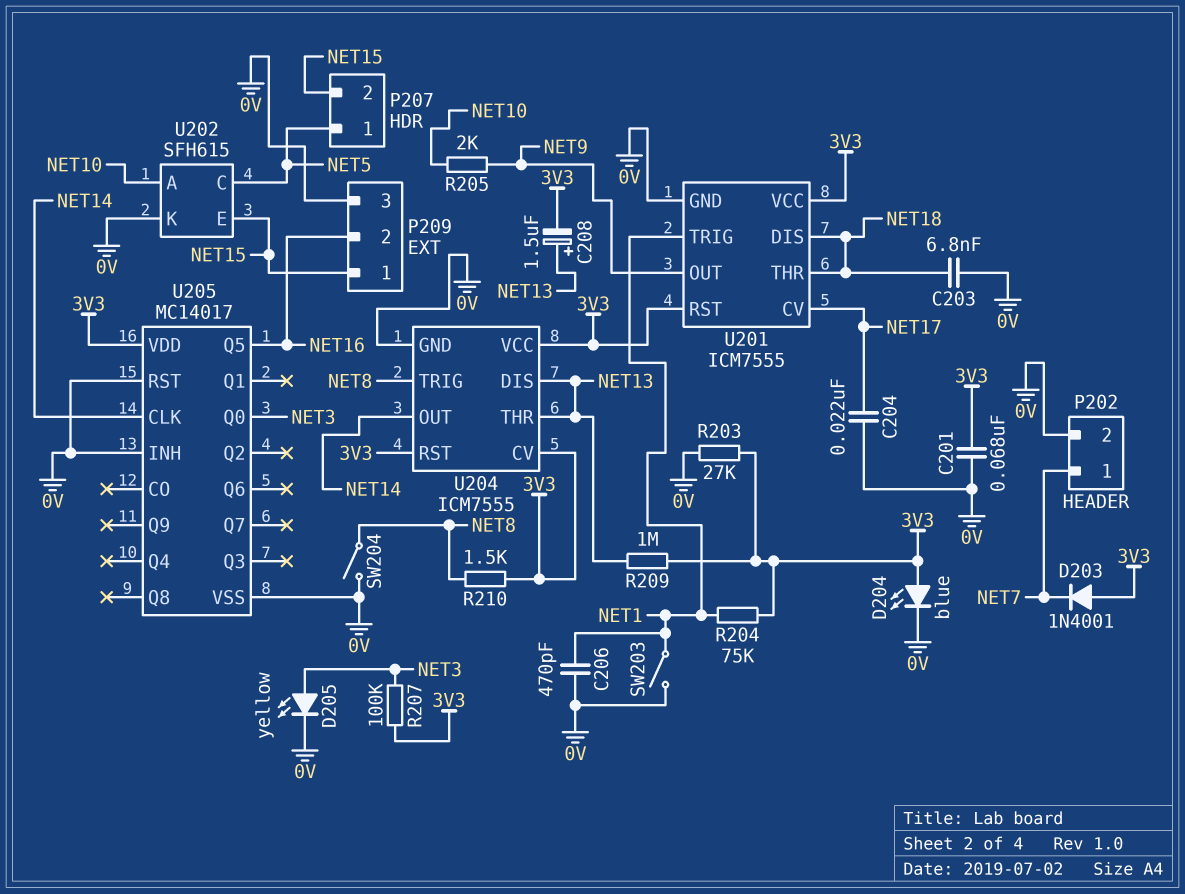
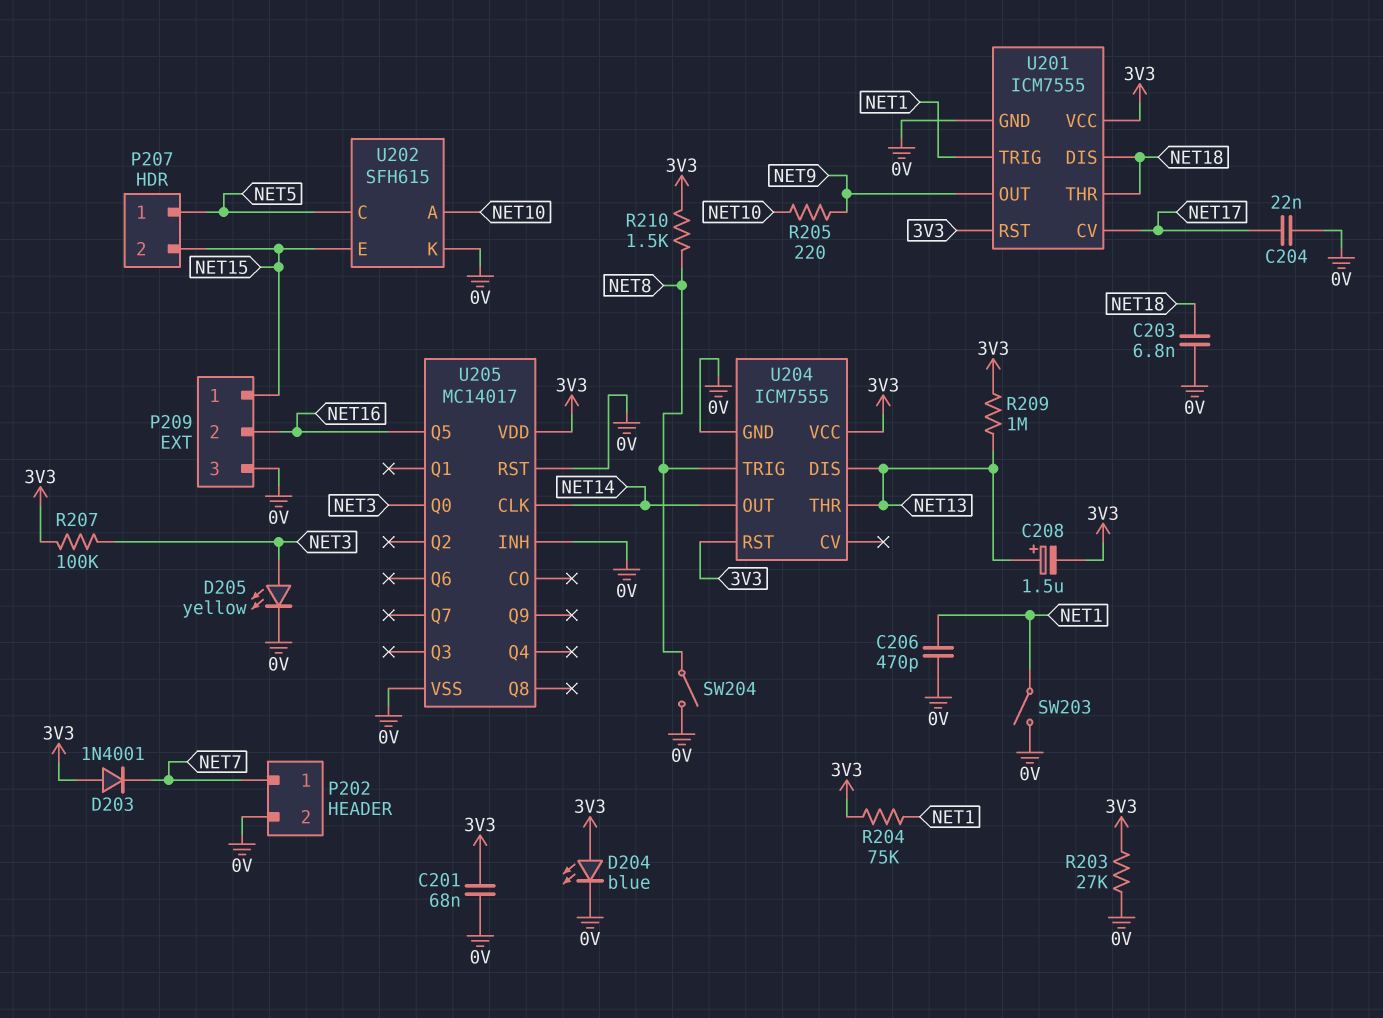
R205: 2k (NET9, NET10) -> 220 (NET9, NET10)
U204 pin CV: 3V3 -> none

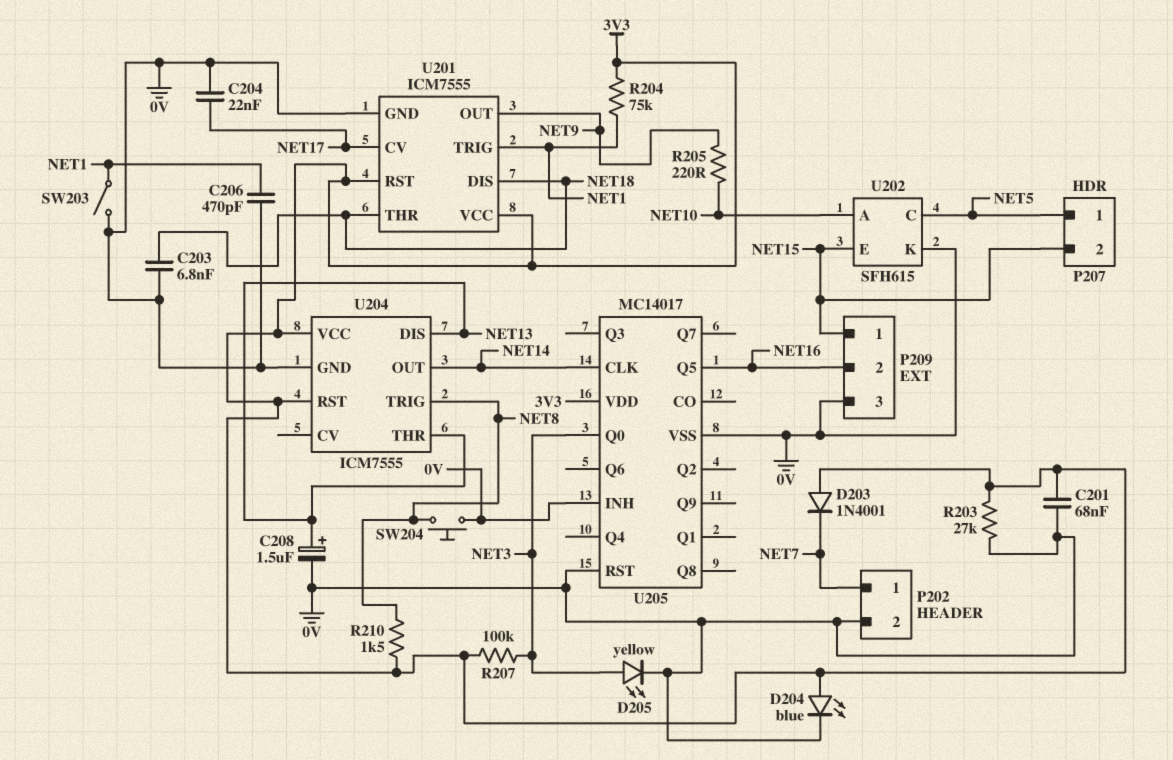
C208: 1.5uF (plus NET13, minus 3V3) -> 1.5uF (plus NET13, minus 0V)
R209: 1M (3V3, NET13) -> none
SW204: switch (0V, NET8) -> button (0V, NET8)

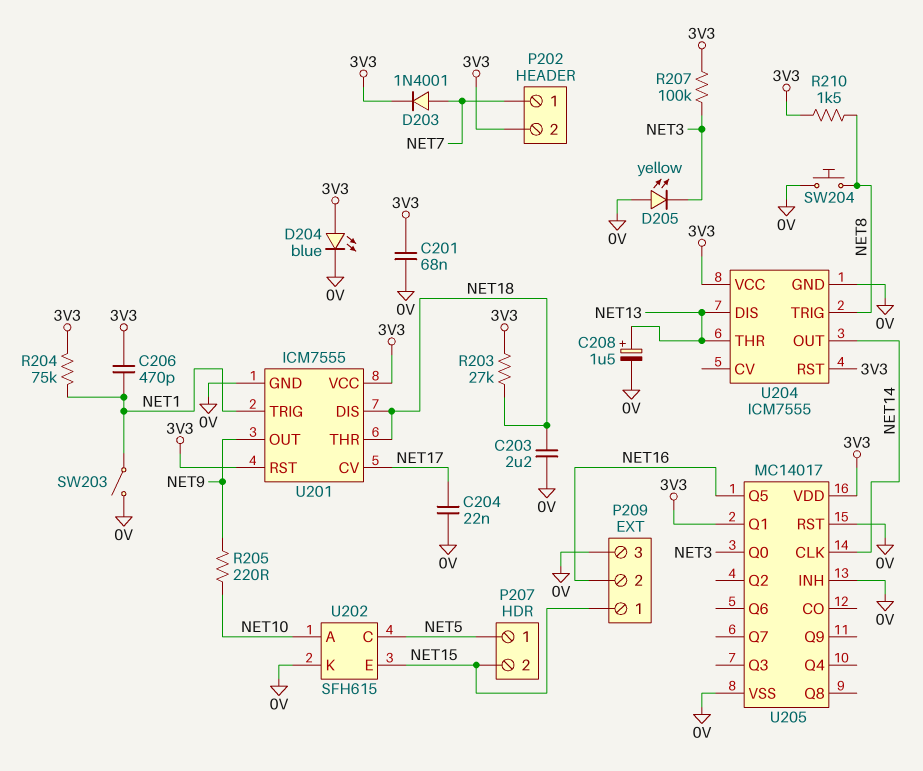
C203: 6.8nF (0V, NET18) -> 2.2uF (0V, NET18)
C206: 470pF (0V, NET1) -> 470pF (3V3, NET1)
D203: diode 1N4001 (A 3V3, K NET7) -> diode 1N4001 (A NET7, K 3V3)
D205: LED yellow (A NET3, K 0V) -> LED yellow (A 0V, K NET3)
P202 pin 2: 0V -> 3V3
R203: 27k (0V, 3V3) -> 27k (3V3, NET18)
U205 pin Q1: none -> 3V3

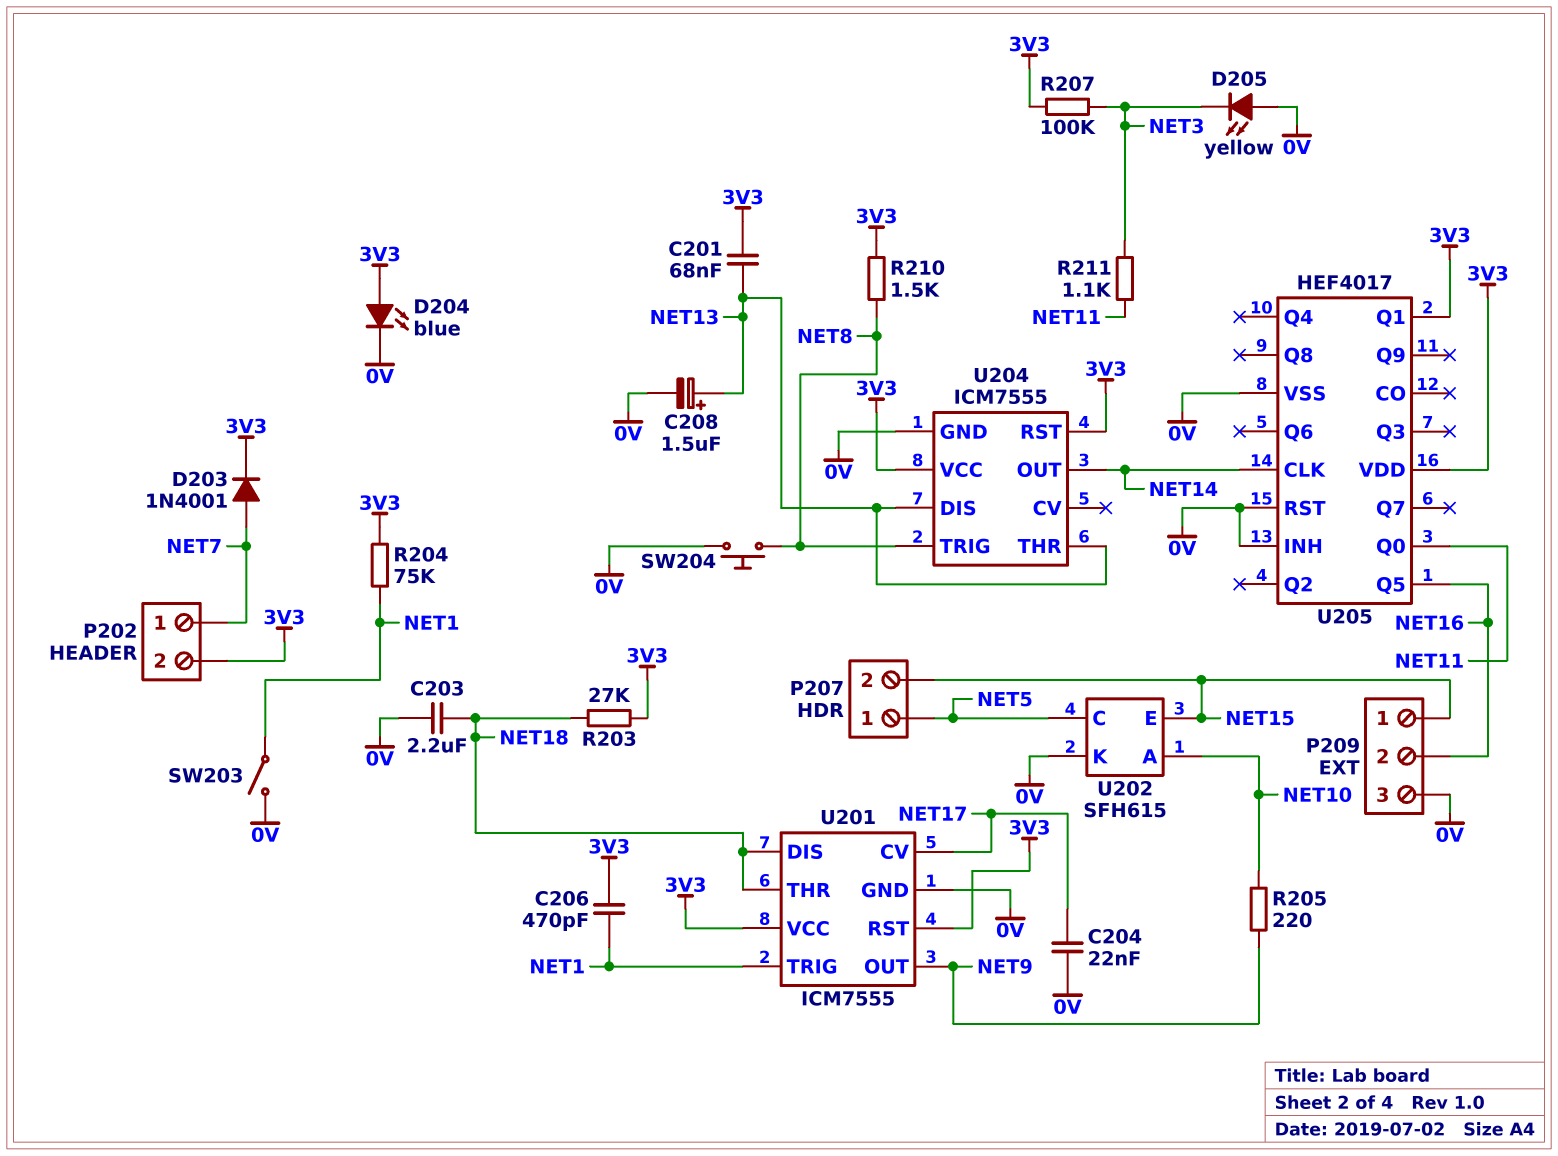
C201: 68nF (0V, 3V3) -> 68nF (3V3, NET13)
R211: none -> 1.1k (NET3, NET11)
U205: MC14017 -> HEF4017
U205 pin Q0: NET3 -> NET11

